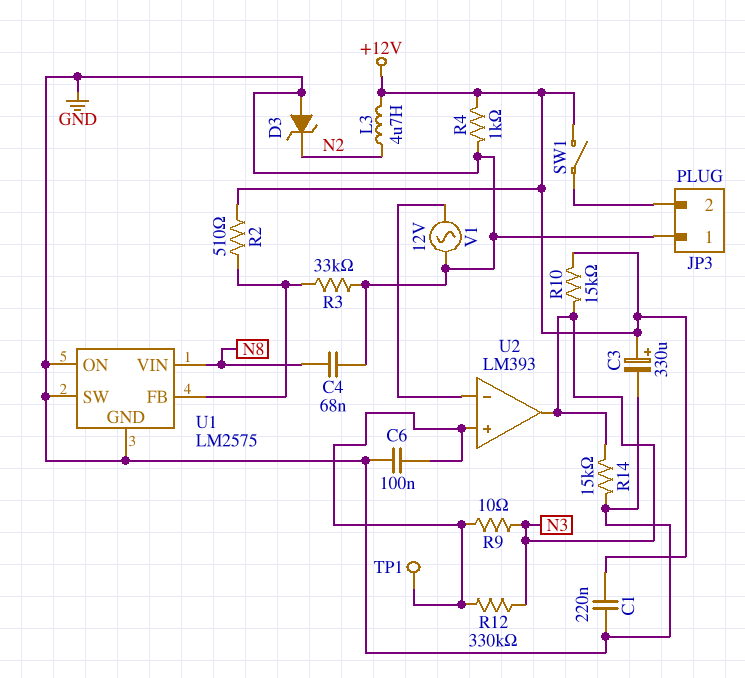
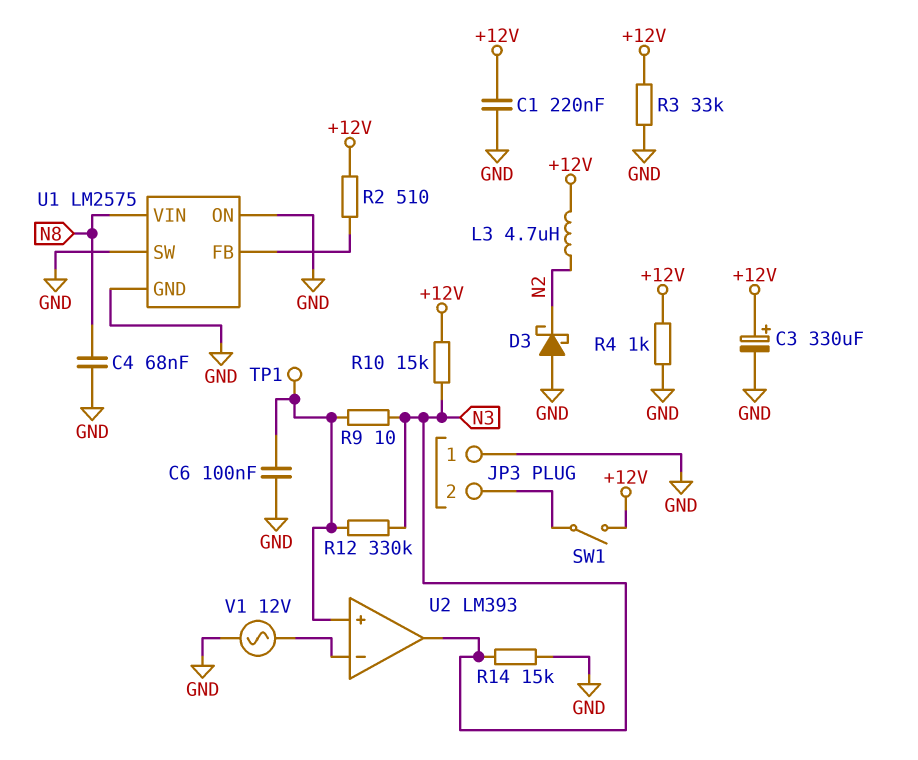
D3: zener (A GND, K N2) -> schottky (A GND, K N2)
R3: 33k (GND, U1/FB) -> 33k (+12V, GND)

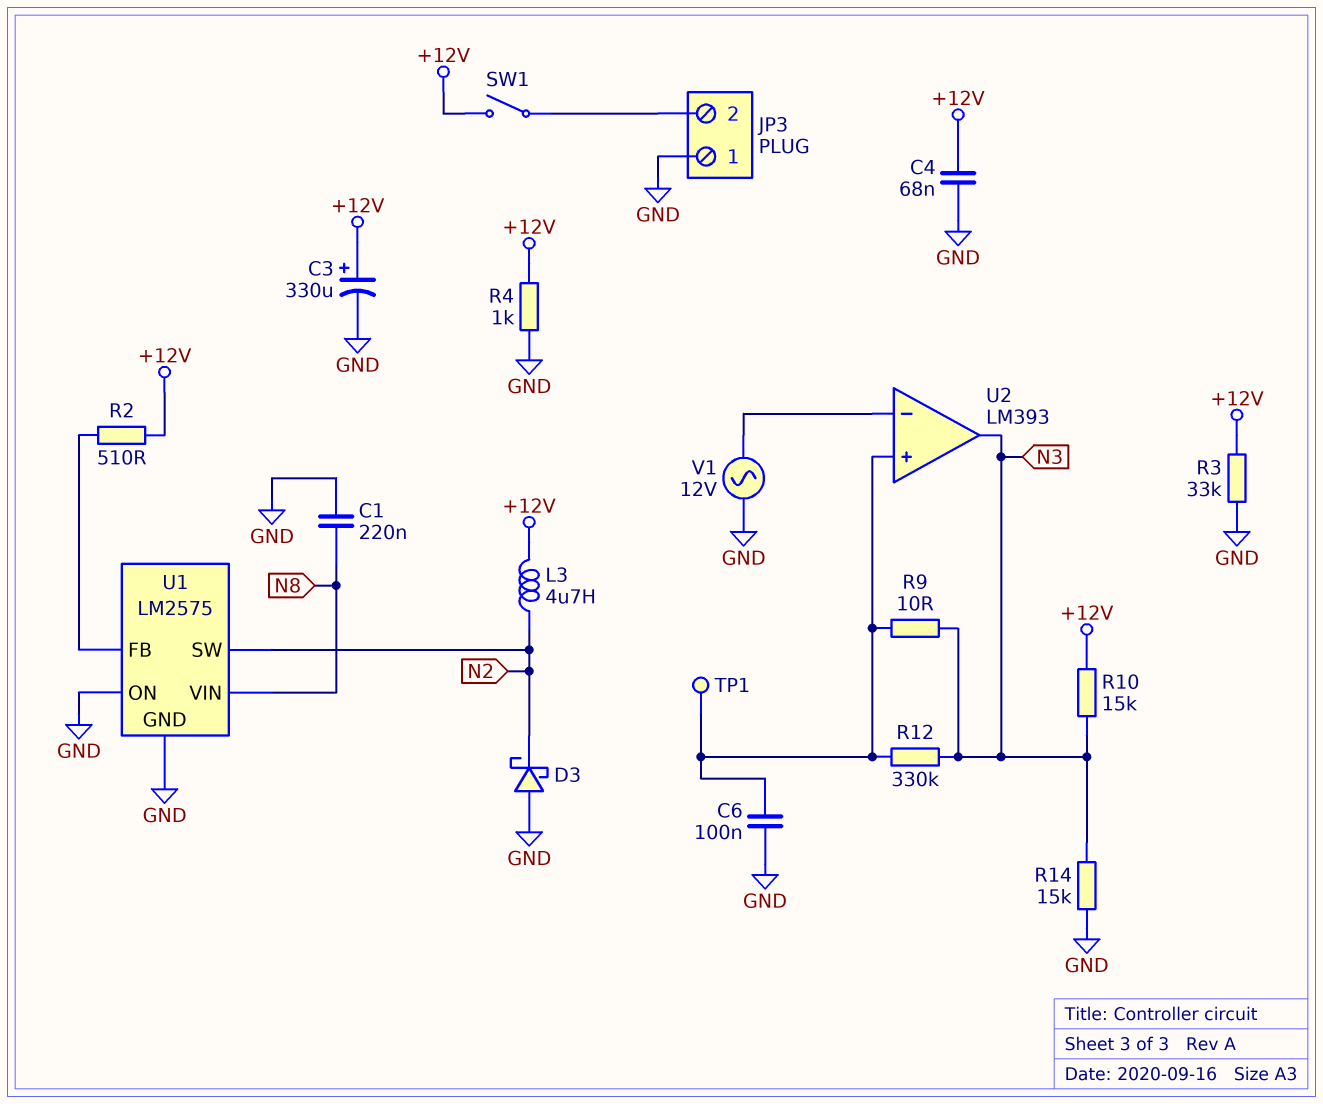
C1: 220nF (+12V, GND) -> 220nF (GND, N8)
C4: 68nF (GND, N8) -> 68nF (+12V, GND)
U1 pin SW: GND -> N2

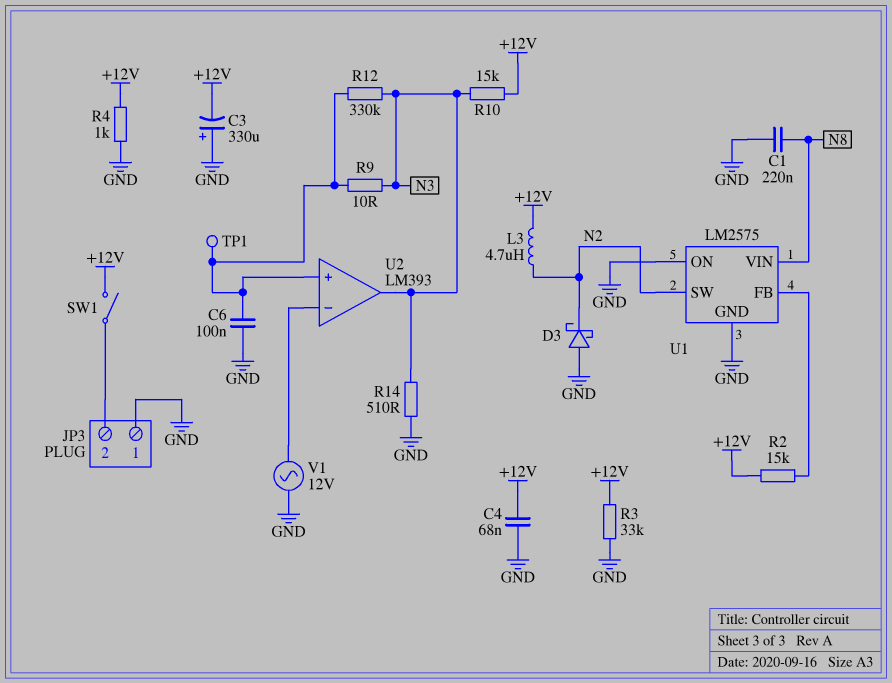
C3: 330uF (plus +12V, minus GND) -> 330uF (plus GND, minus +12V)
R2: 510 (+12V, U1/FB) -> 15k (+12V, U1/FB)
R14: 15k (GND, N3) -> 510 (GND, N3)

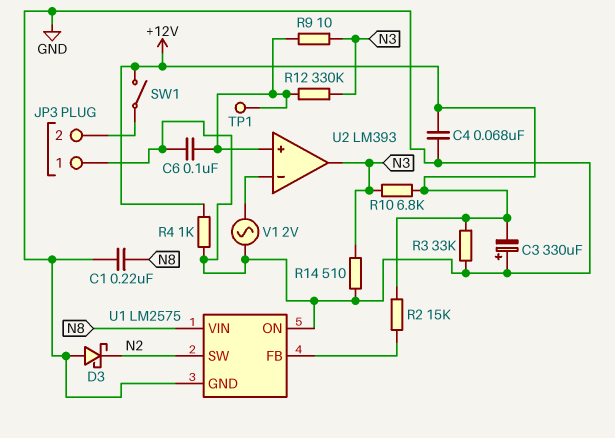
L3: 4.7uH (+12V, N2) -> none
R10: 15k (+12V, N3) -> 6.8k (+12V, N3)
V1: AC 12V (GND, U2/in-) -> AC 2V (GND, U2/in-)

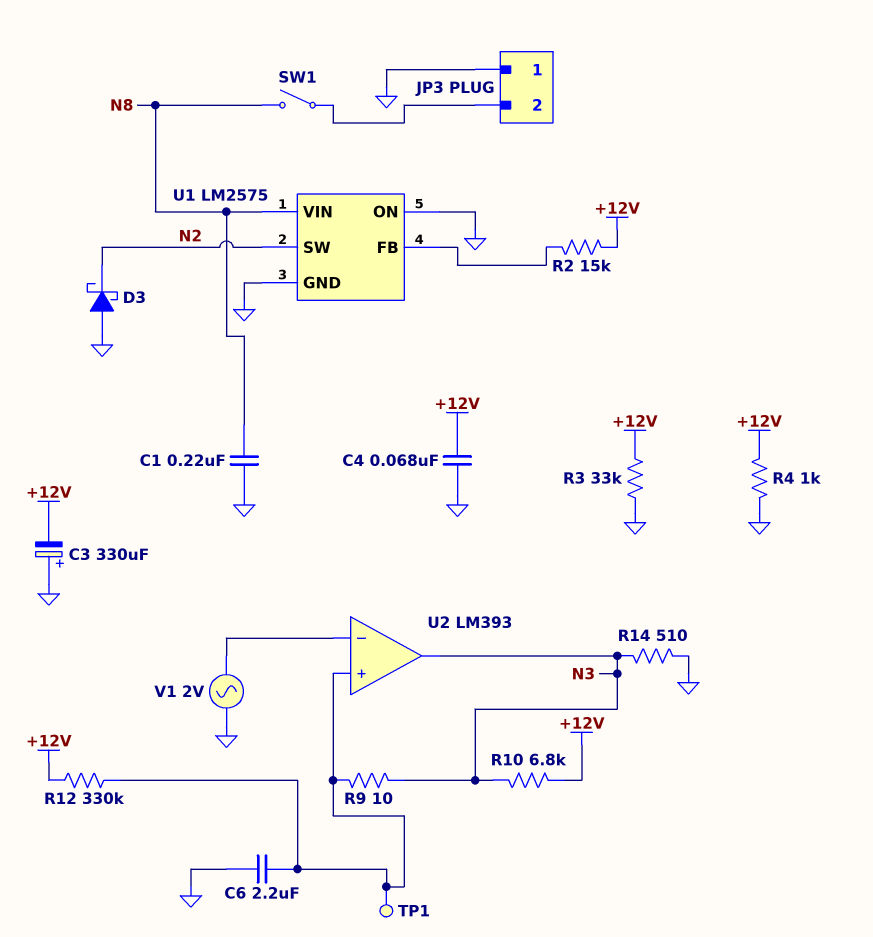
C6: 100nF (GND, U2/in+) -> 2.2uF (GND, U2/in+)
R12: 330k (N3, U2/in+) -> 330k (+12V, U2/in+)
SW1: switch (+12V, JP3/2) -> switch (JP3/2, N8)

